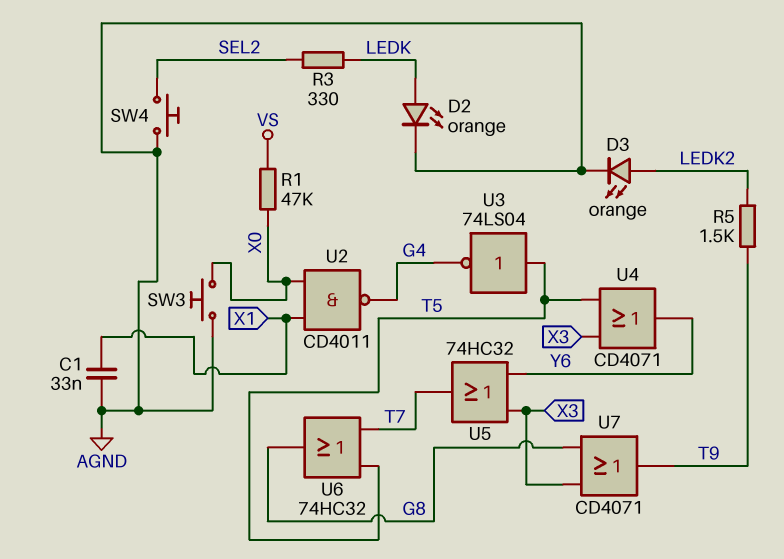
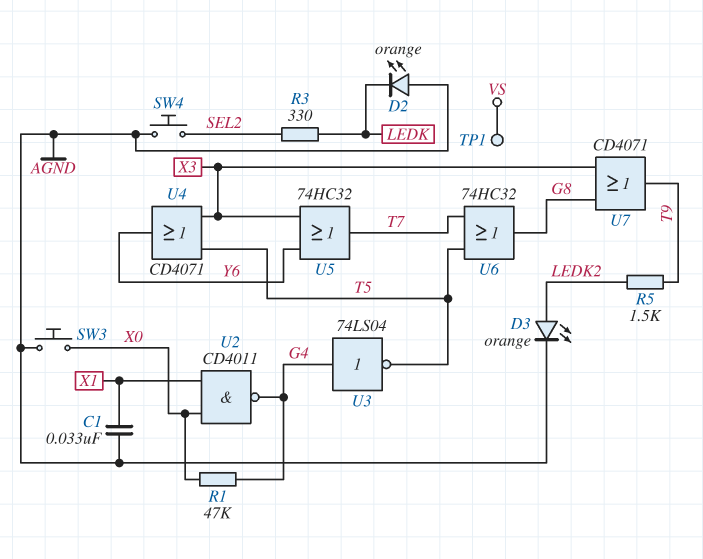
D2: LED orange (A LEDK, K AGND) -> LED orange (A AGND, K LEDK)
R1: 47k (VS, X0) -> 47k (G4, X0)
TP1: none -> test point (VS)
U3: NOT 74LS04 (in T5, out G4) -> NOT 74LS04 (in G4, out T5)

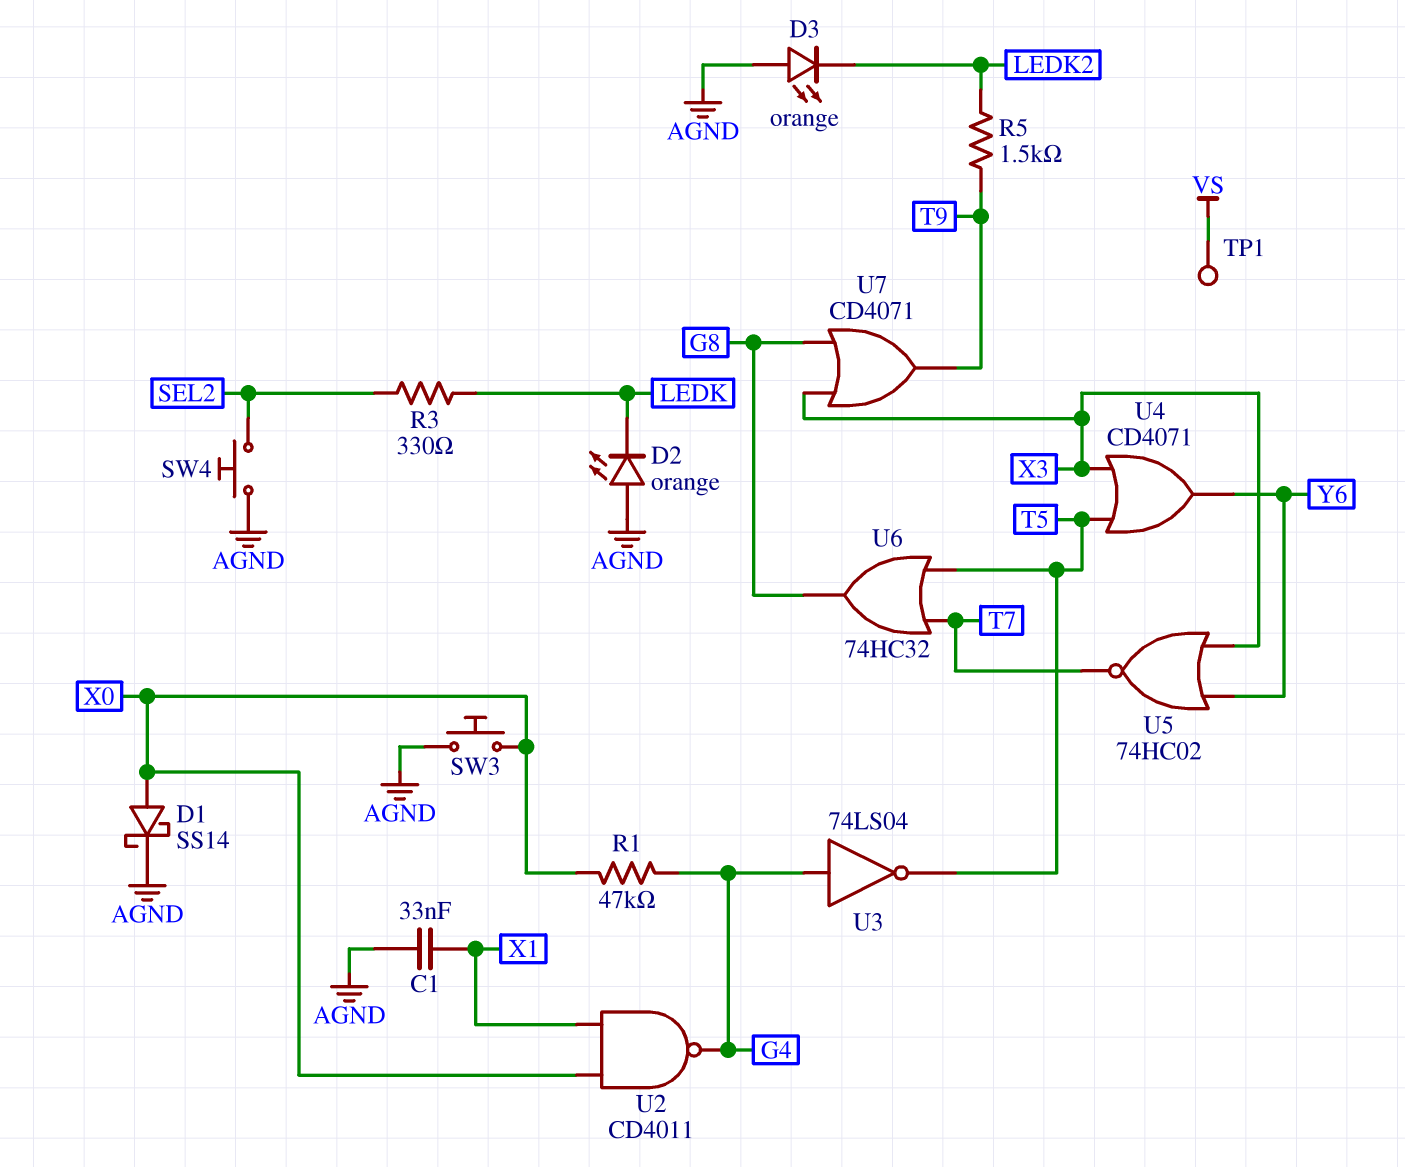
D1: none -> schottky SS14 (A X0, K AGND)
D3: LED orange (A LEDK2, K AGND) -> LED orange (A AGND, K LEDK2)
U5: OR 74HC32 (in X3, in Y6, out T7) -> NOR 74HC02 (in X3, in Y6, out T7)

